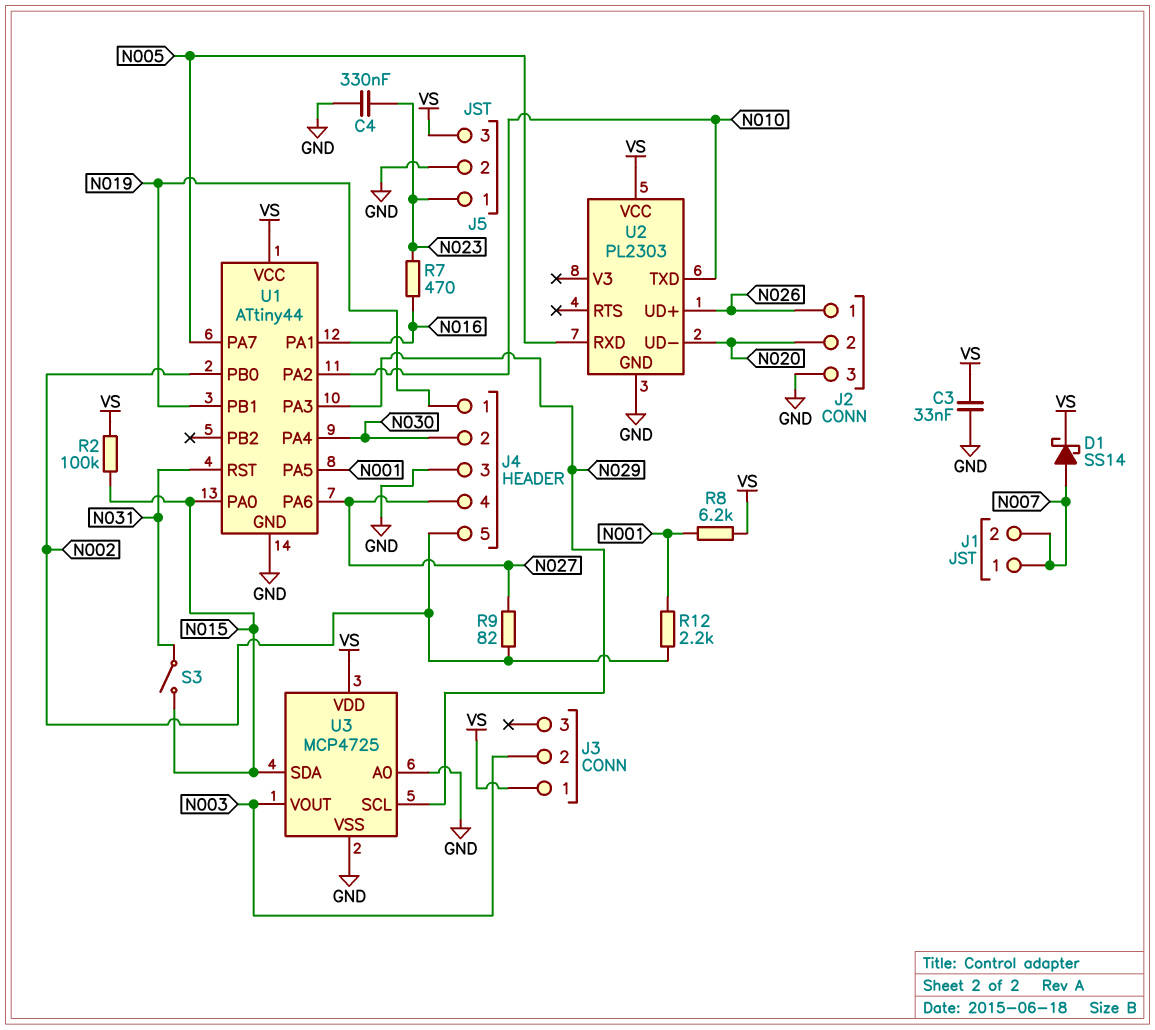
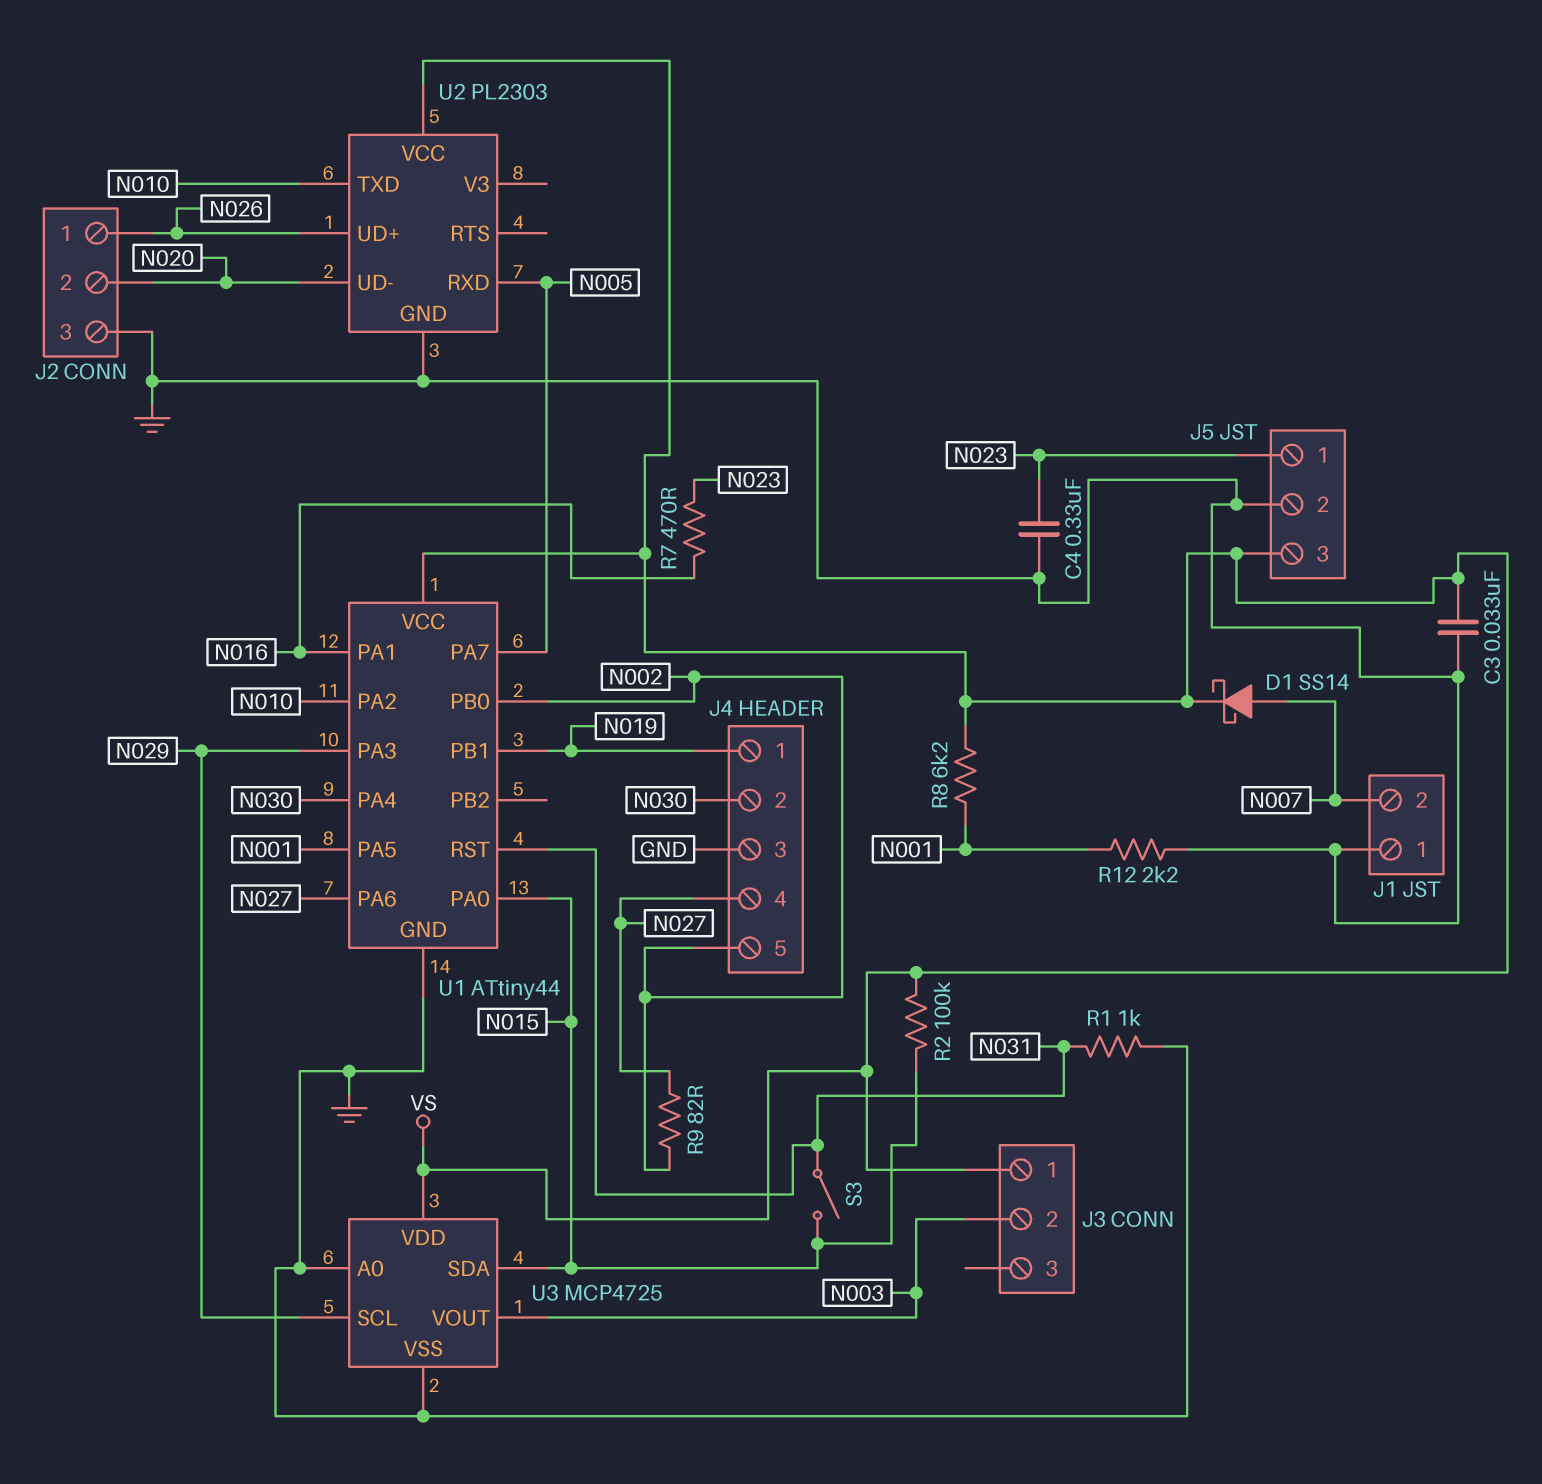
J1 pin 1: N007 -> GND
R1: none -> 1k (GND, N031)
R12: 2.2k (N001, N002) -> 2.2k (GND, N001)

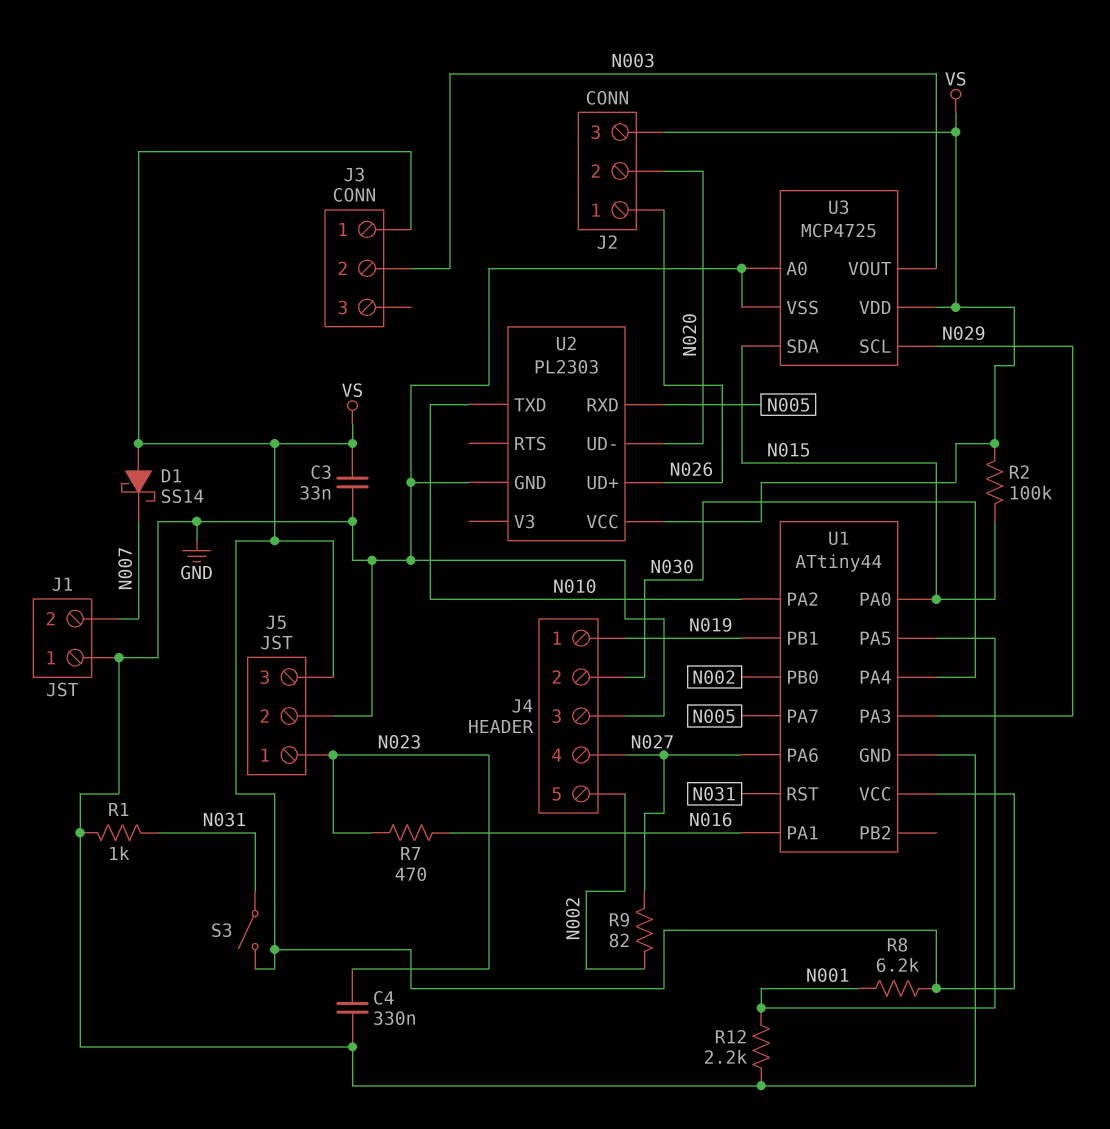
D1: schottky SS14 (A N007, K VS) -> schottky SS14 (A VS, K N007)
J2 pin 3: GND -> VS
S3: switch (N015, N031) -> switch (N031, VS)

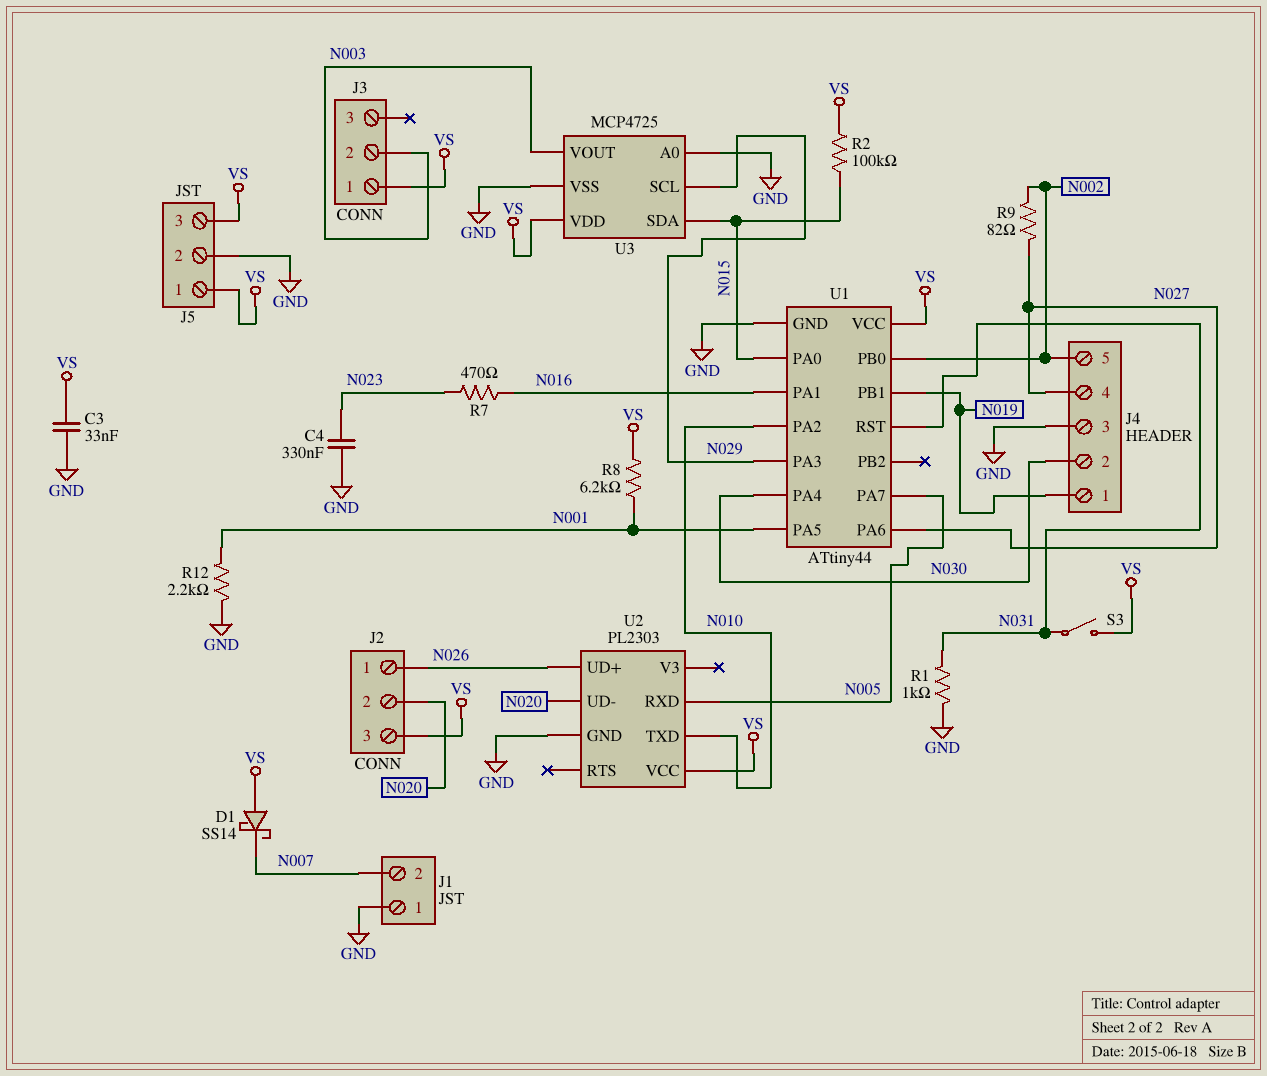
J5 pin 1: N023 -> VS

